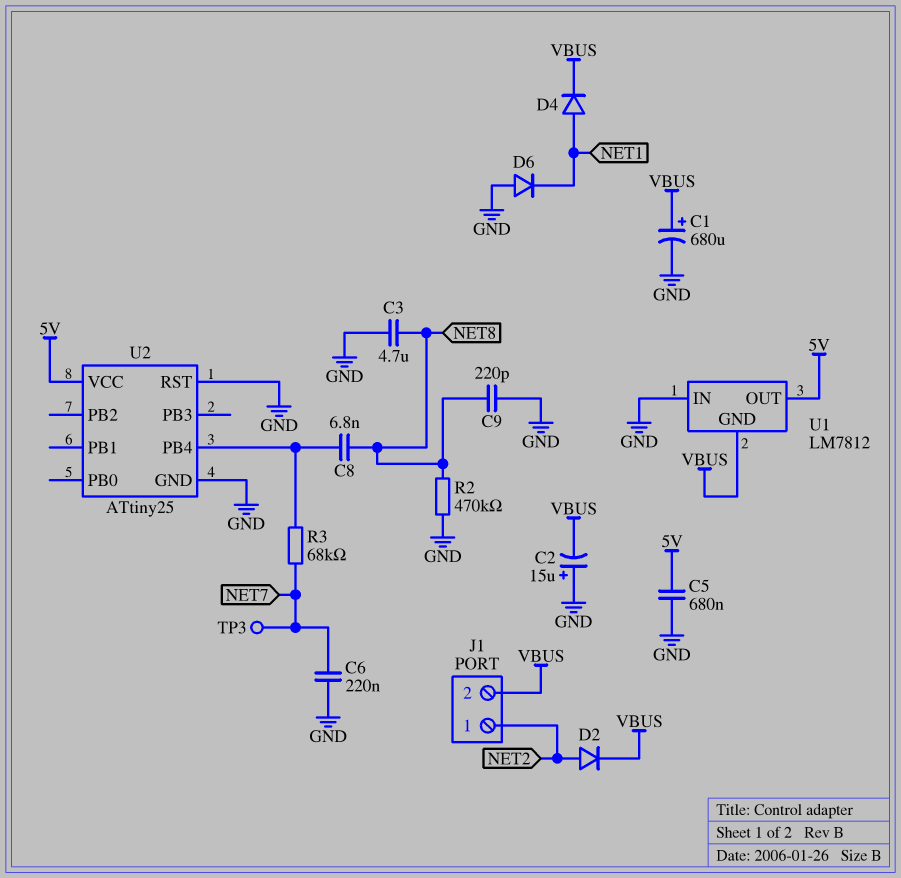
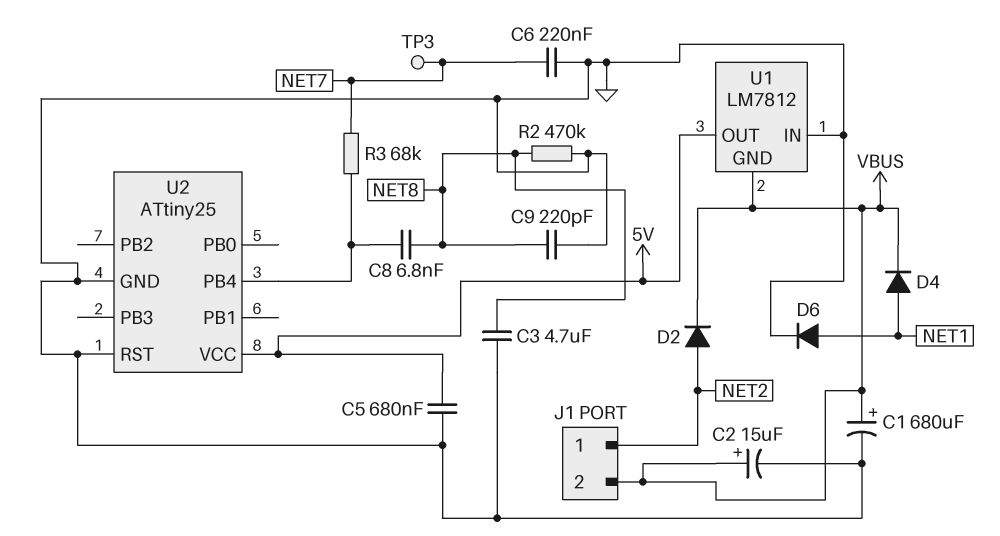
C2: 15uF (plus GND, minus VBUS) -> 15uF (plus VBUS, minus GND)
D6: diode (A GND, K NET1) -> diode (A NET1, K GND)

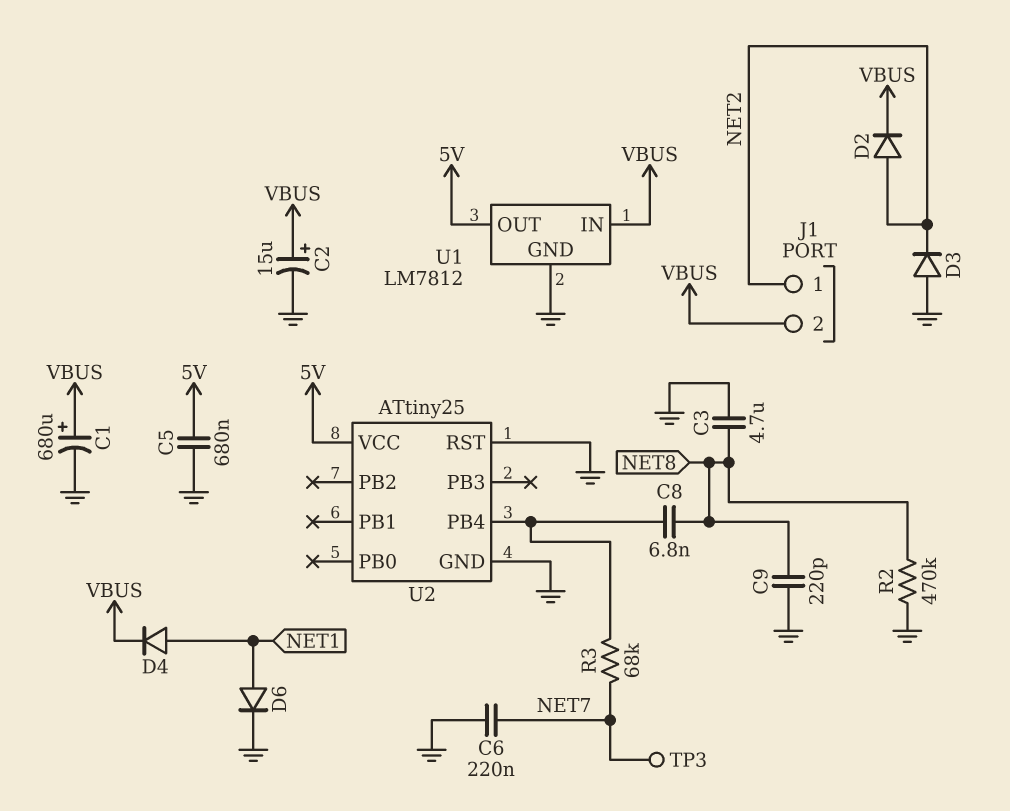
D3: none -> diode (A GND, K NET2)
U1 pin GND: VBUS -> GND
U1 pin IN: GND -> VBUS

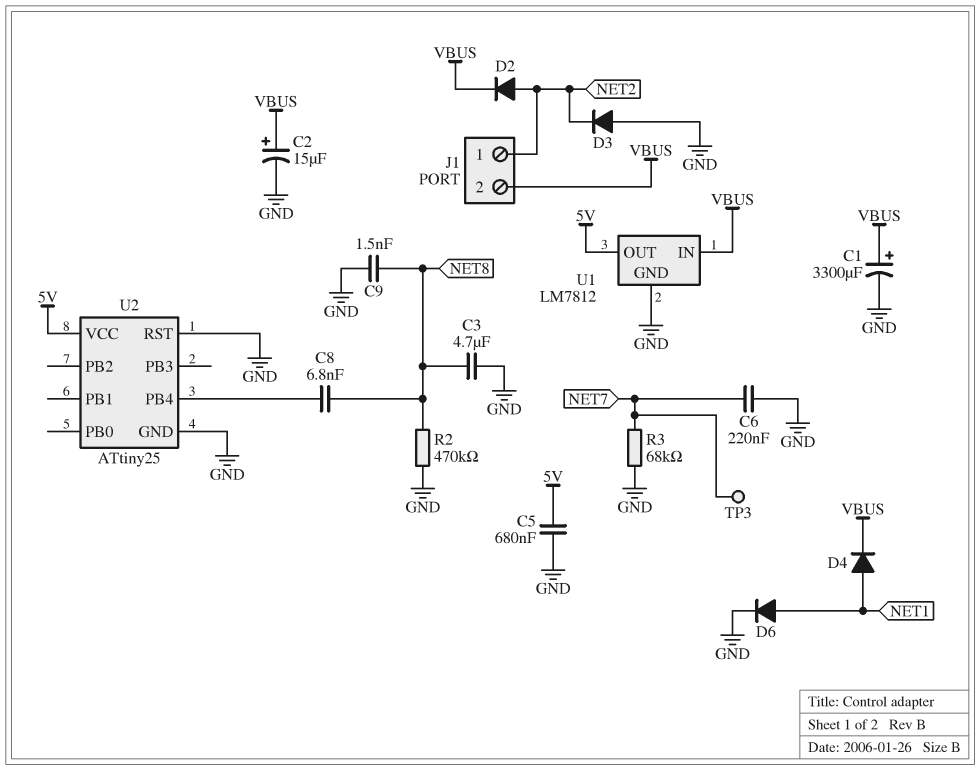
C1: 680uF (plus VBUS, minus GND) -> 3300uF (plus VBUS, minus GND)
C9: 220pF (GND, NET8) -> 1.5nF (GND, NET8)
R3: 68k (NET7, U2/PB4) -> 68k (GND, NET7)

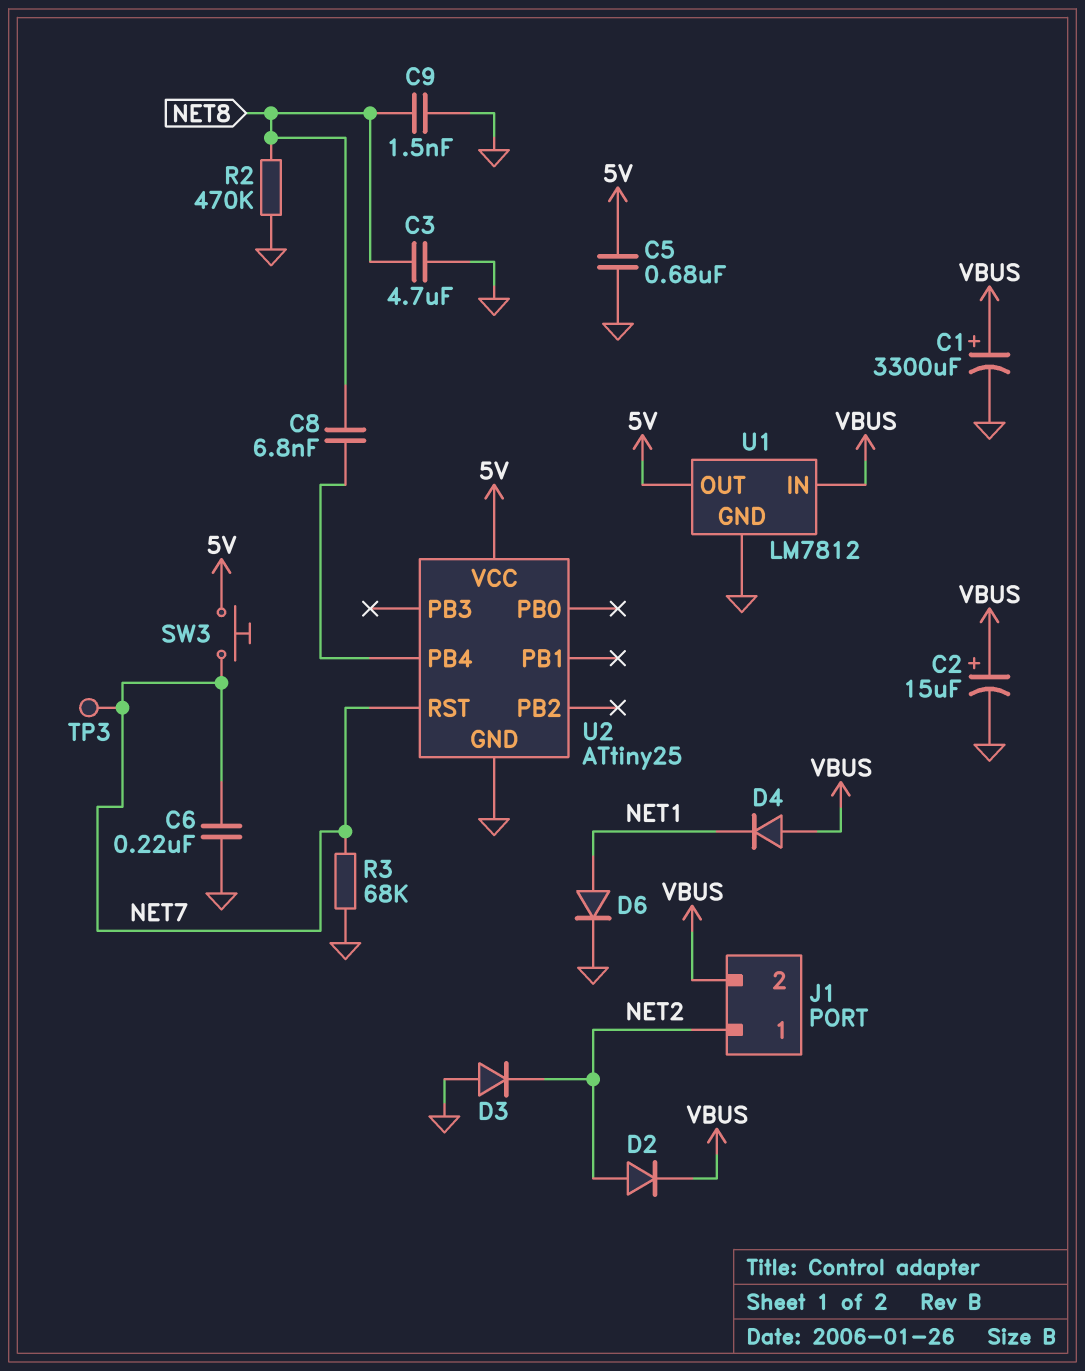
D4: diode (A NET1, K VBUS) -> diode (A VBUS, K NET1)
SW3: none -> button (5V, NET7)
U2 pin RST: GND -> NET7

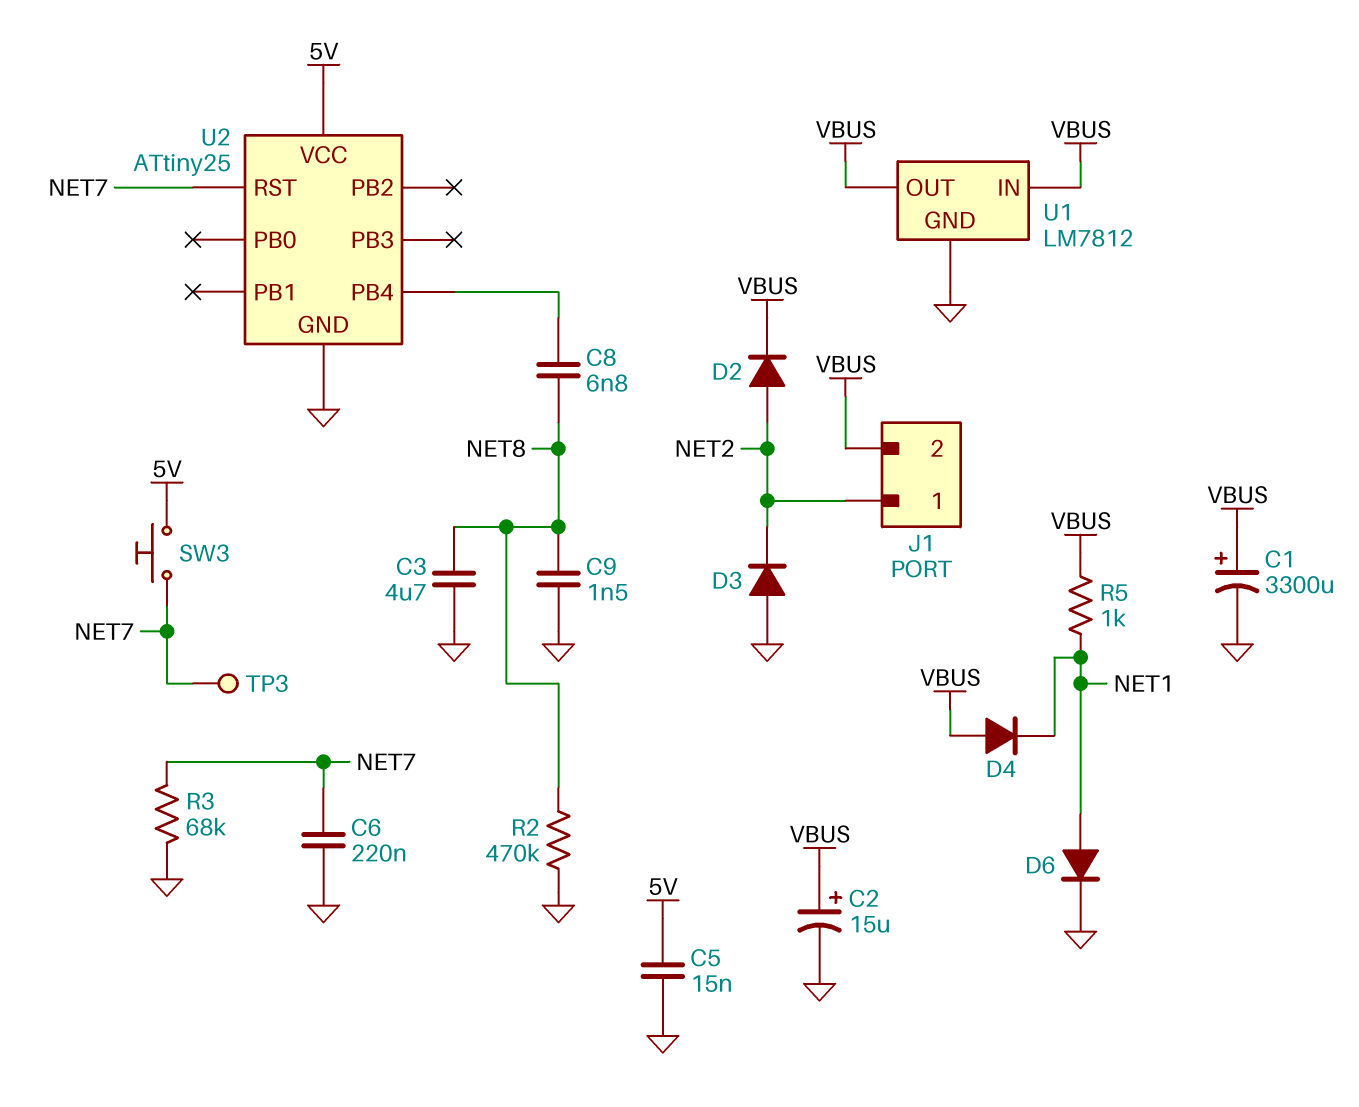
C5: 680nF (5V, GND) -> 15nF (5V, GND)
R5: none -> 1k (NET1, VBUS)
U1 pin OUT: 5V -> VBUS

